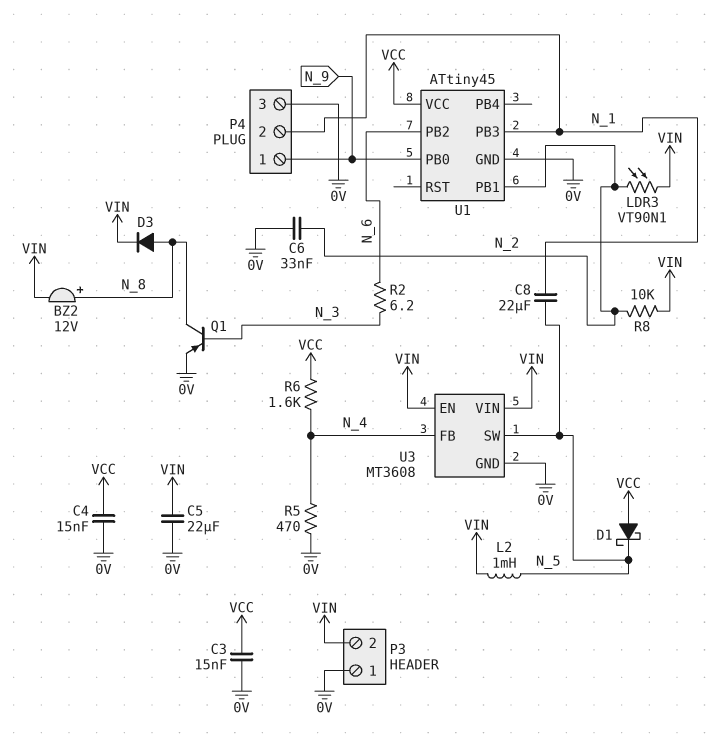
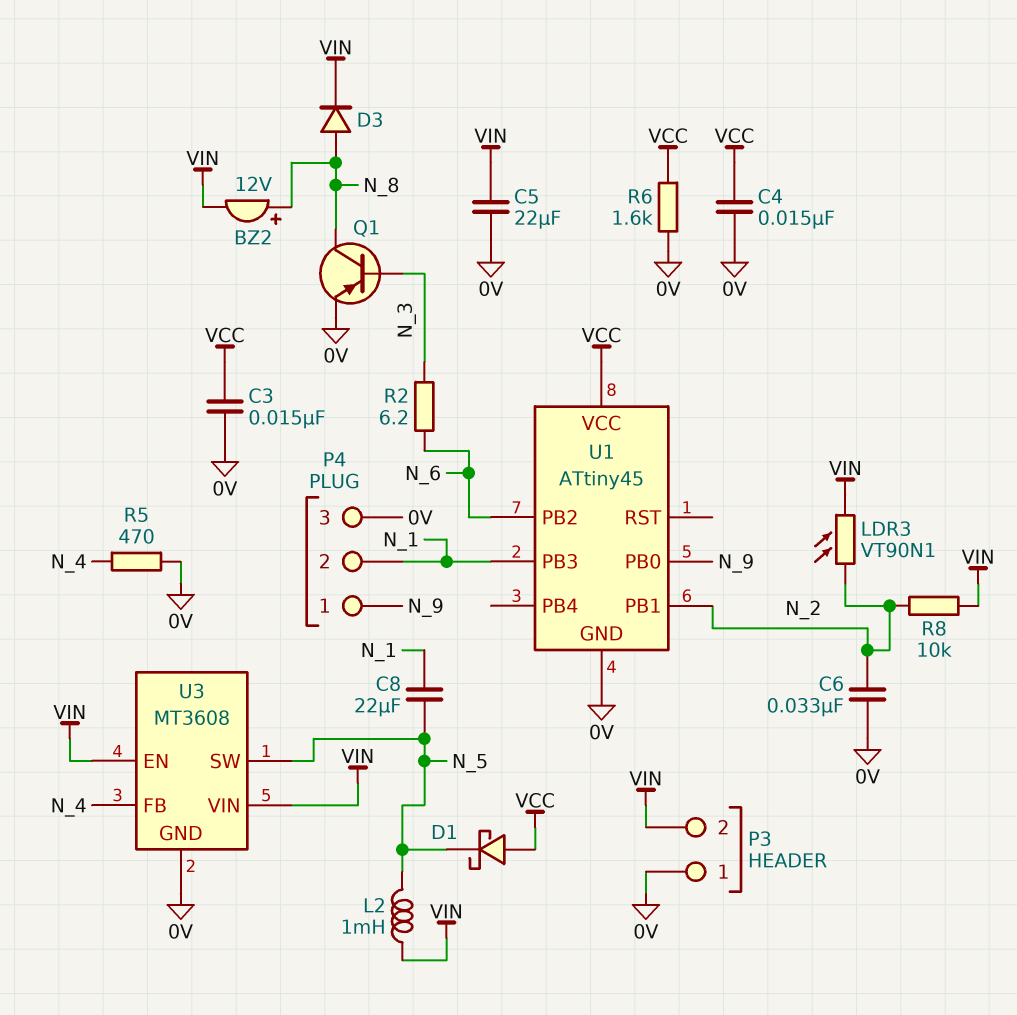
R6: 1.6k (N_4, VCC) -> 1.6k (0V, VCC)

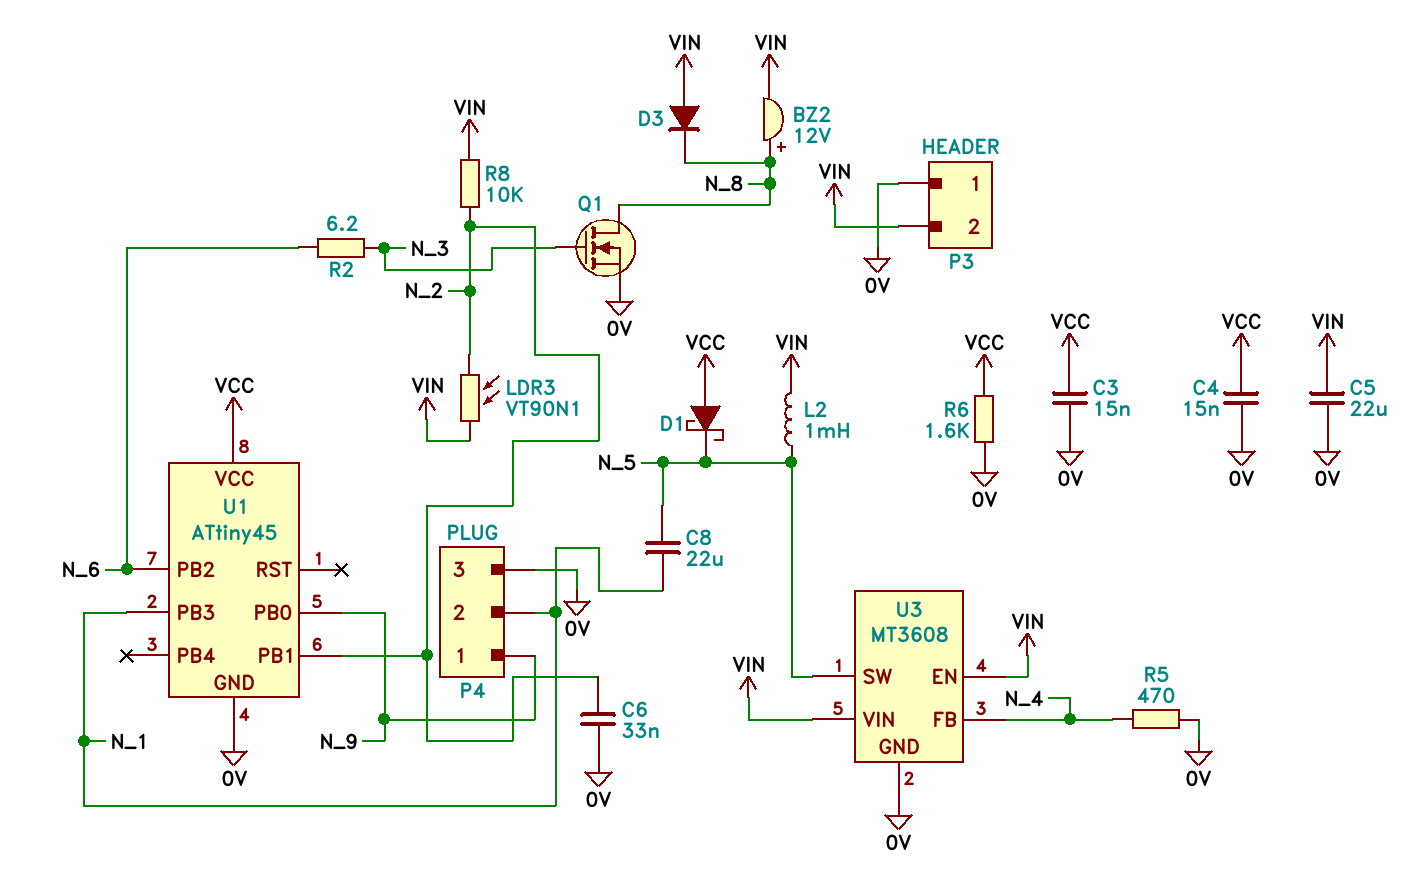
D3: diode (A N_8, K VIN) -> diode (A VIN, K N_8)
Q1: PNP (B N_3, C N_8, E 0V) -> NMOS (G N_3, D N_8, S 0V)

